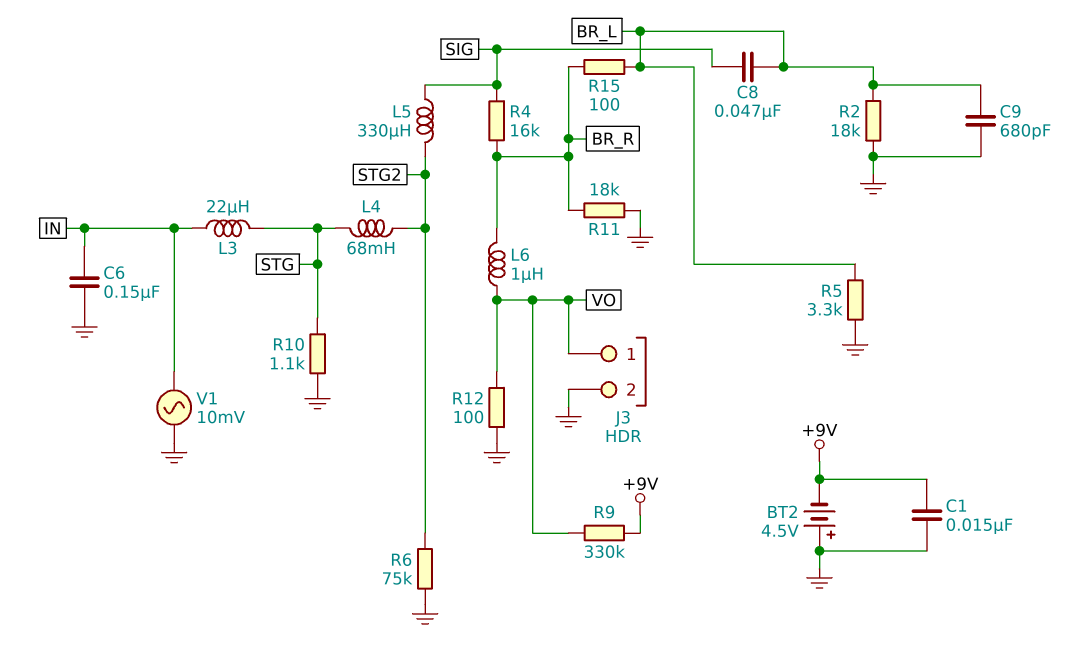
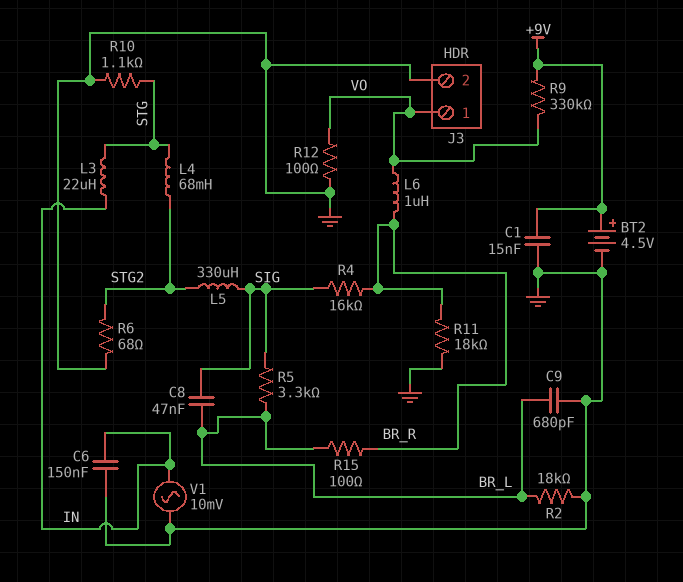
BT2: 4.5V (plus GND, minus +9V) -> 4.5V (plus +9V, minus GND)
R5: 3.3k (BR_L, GND) -> 3.3k (BR_L, SIG)
R6: 75k (GND, STG2) -> 68 (GND, STG2)

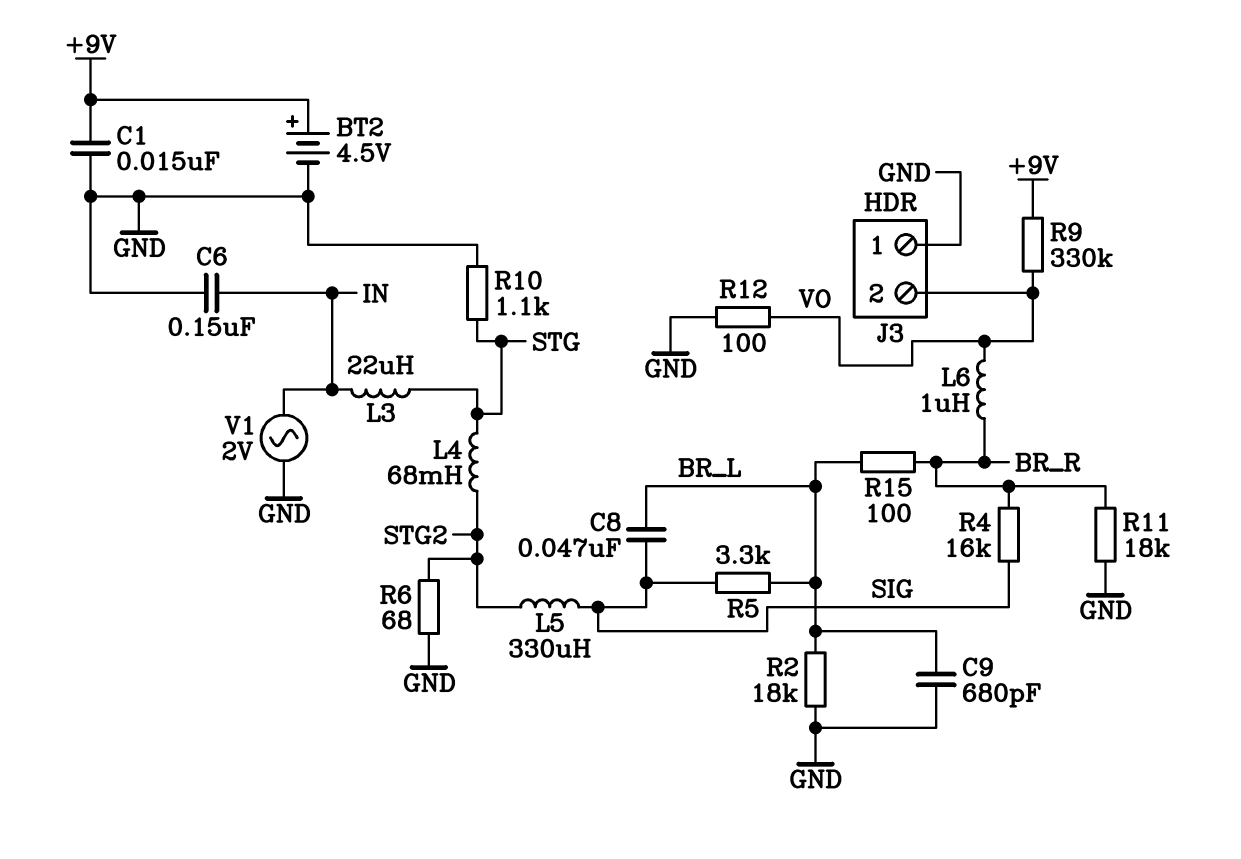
J3 pin 1: VO -> GND
J3 pin 2: GND -> VO
V1: AC 10mV (GND, IN) -> AC 2V (GND, IN)

